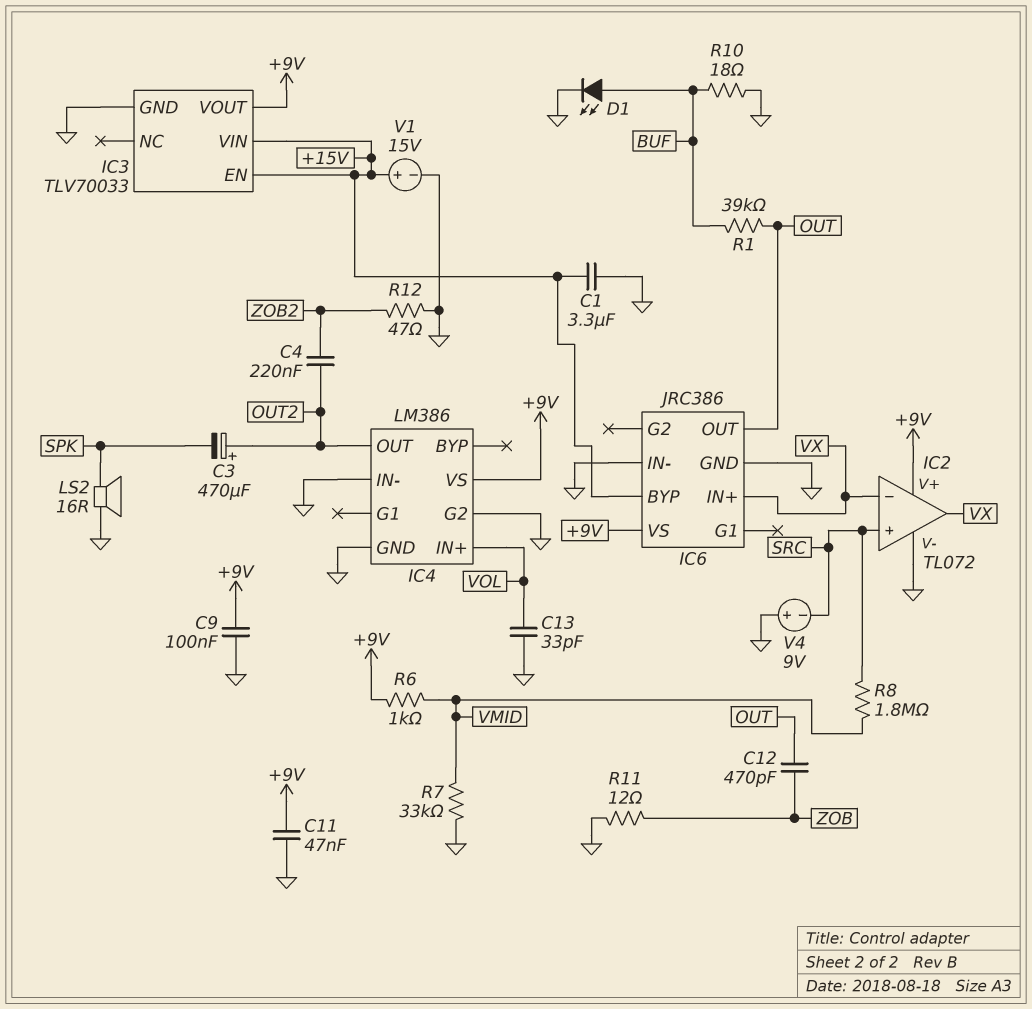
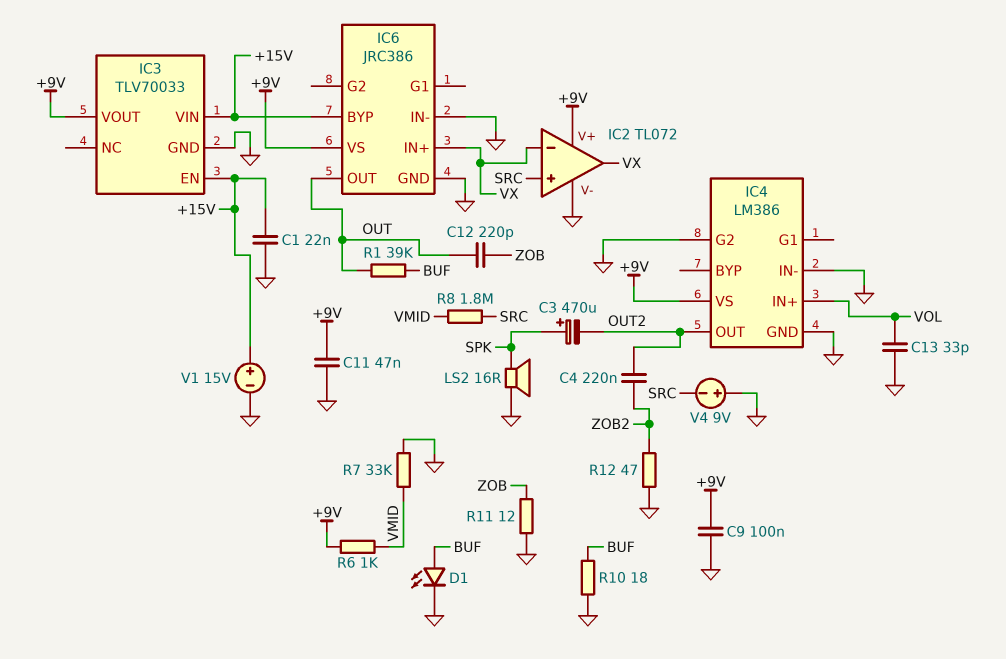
C1: 3.3uF (+15V, GND) -> 22nF (+15V, GND)
C3: 470uF (plus OUT2, minus SPK) -> 470uF (plus SPK, minus OUT2)
C12: 470pF (OUT, ZOB) -> 220pF (OUT, ZOB)

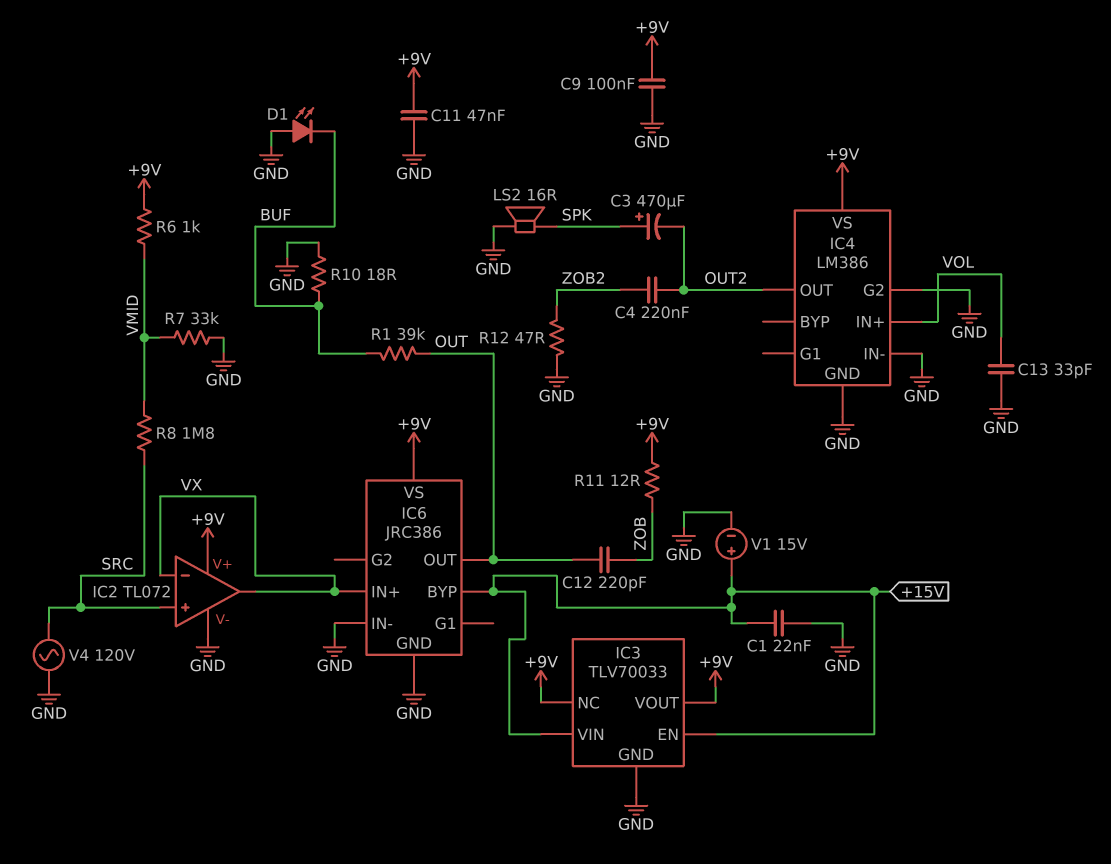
D1: LED (A BUF, K GND) -> LED (A GND, K BUF)
IC3 pin NC: none -> +9V
R11: 12 (GND, ZOB) -> 12 (+9V, ZOB)
V4: 9V (plus GND, minus SRC) -> AC 120V (GND, SRC)

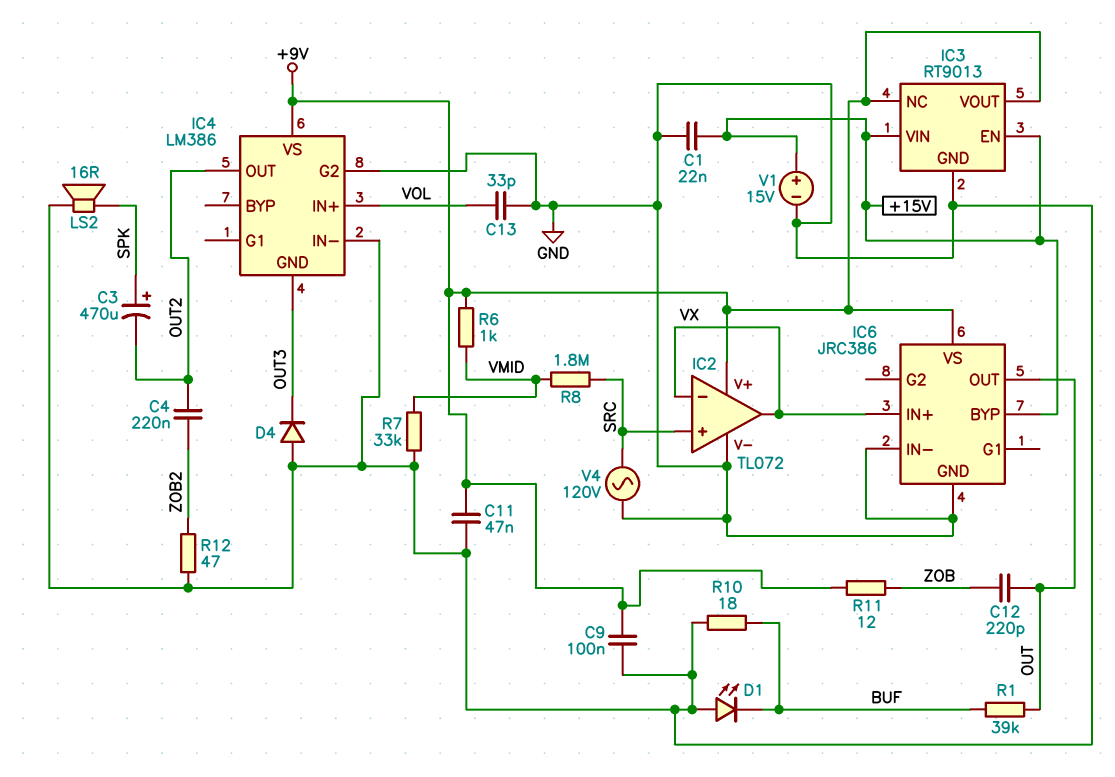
D4: none -> diode (A GND, K OUT3)
IC3: TLV70033 -> RT9013
IC4 pin GND: GND -> OUT3

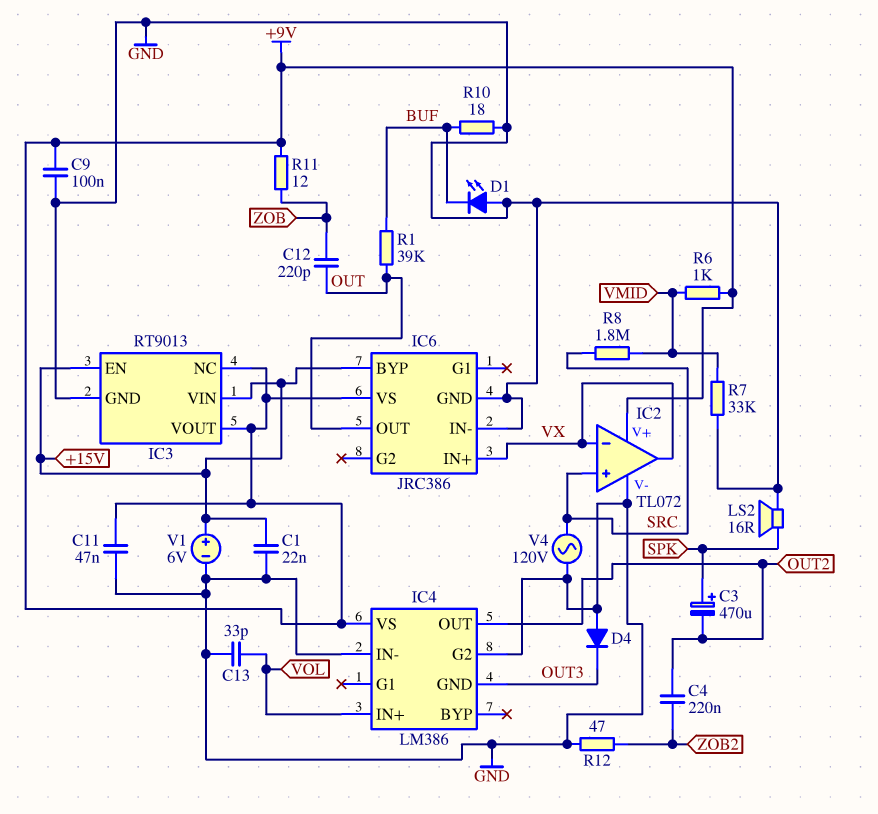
V1: 15V (plus +15V, minus GND) -> 6V (plus +15V, minus GND)

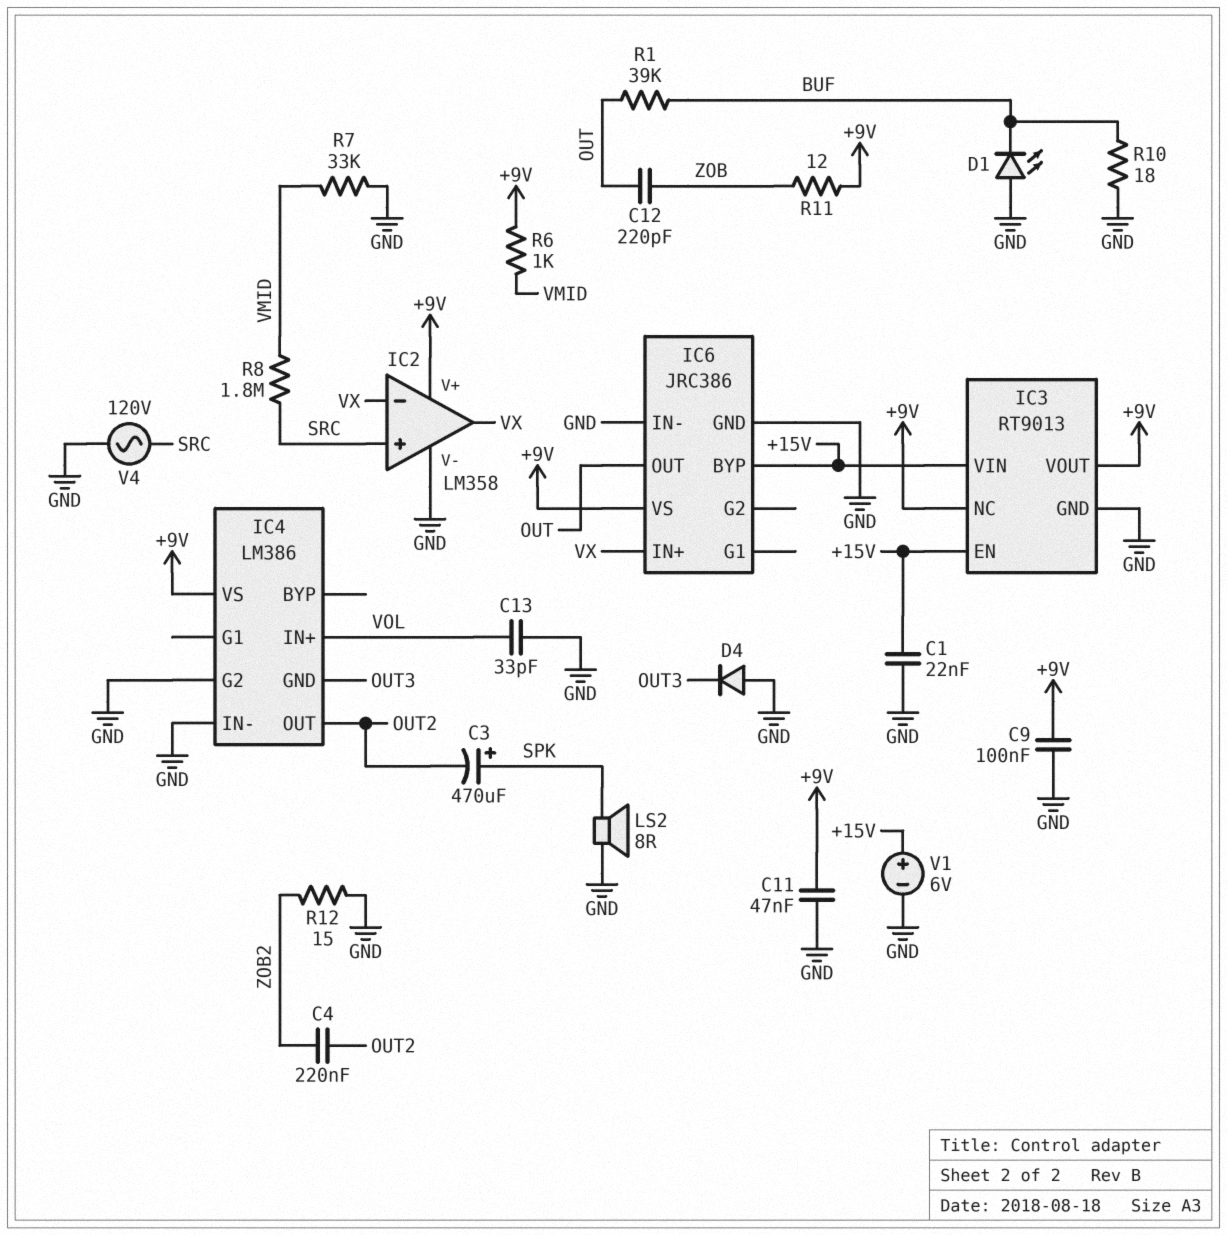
IC2: TL072 -> LM358
LS2: speaker 16R (GND, SPK) -> speaker 8R (GND, SPK)
R12: 47 (GND, ZOB2) -> 15 (GND, ZOB2)

